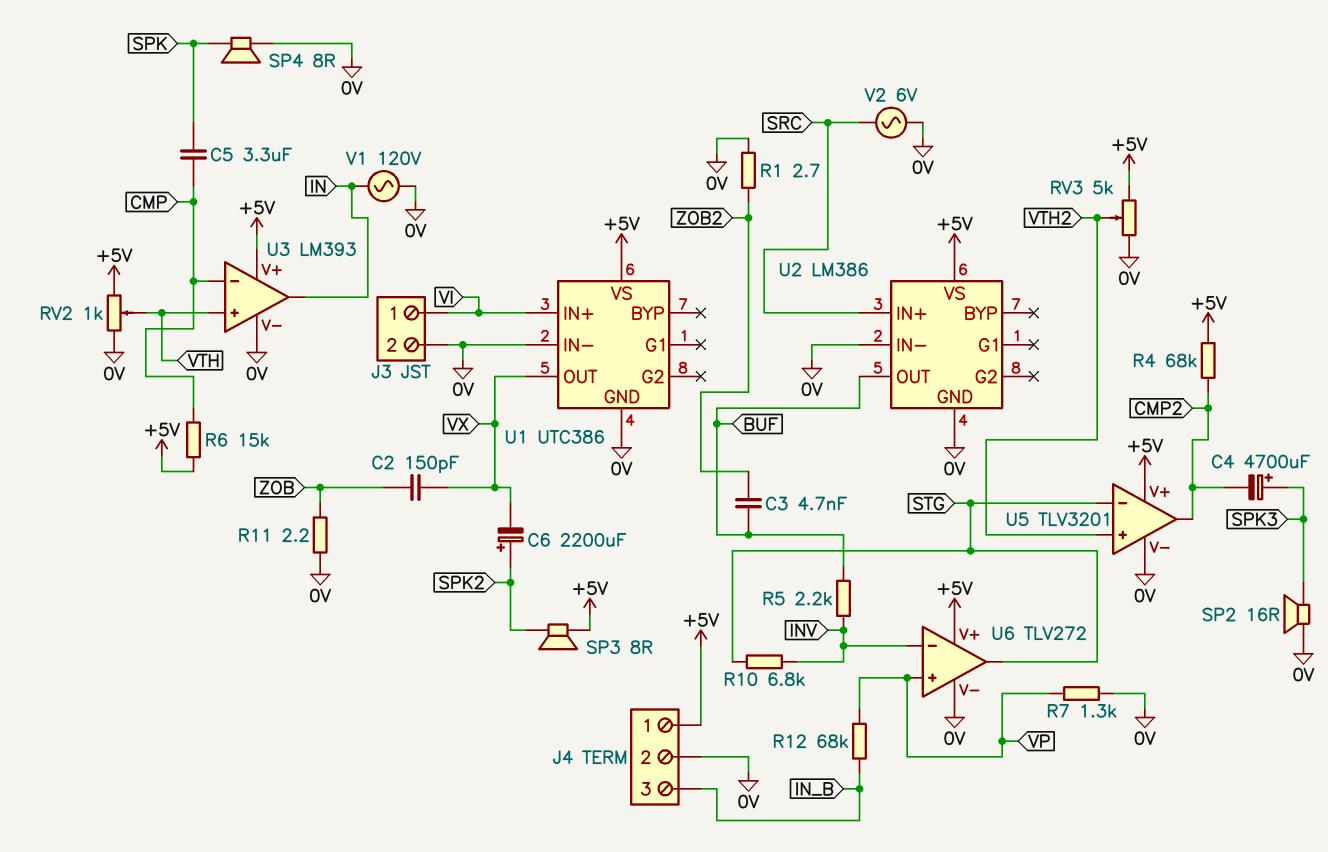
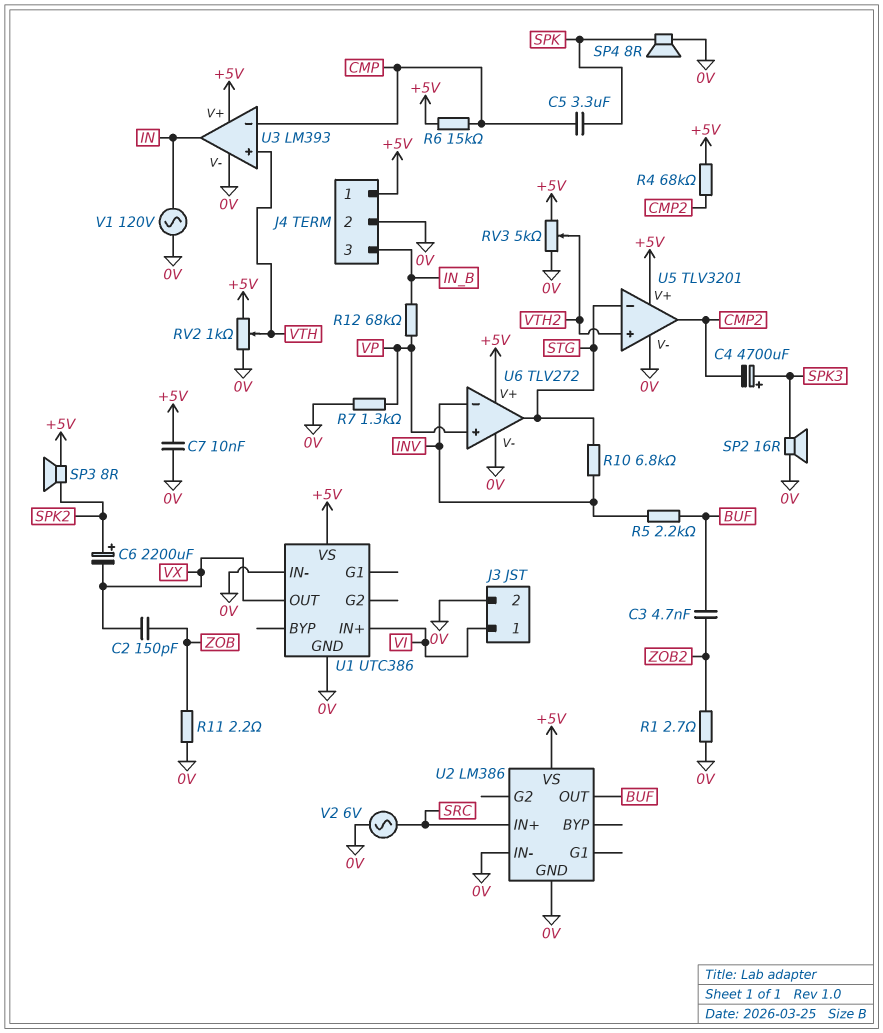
C7: none -> 10nF (+5V, 0V)

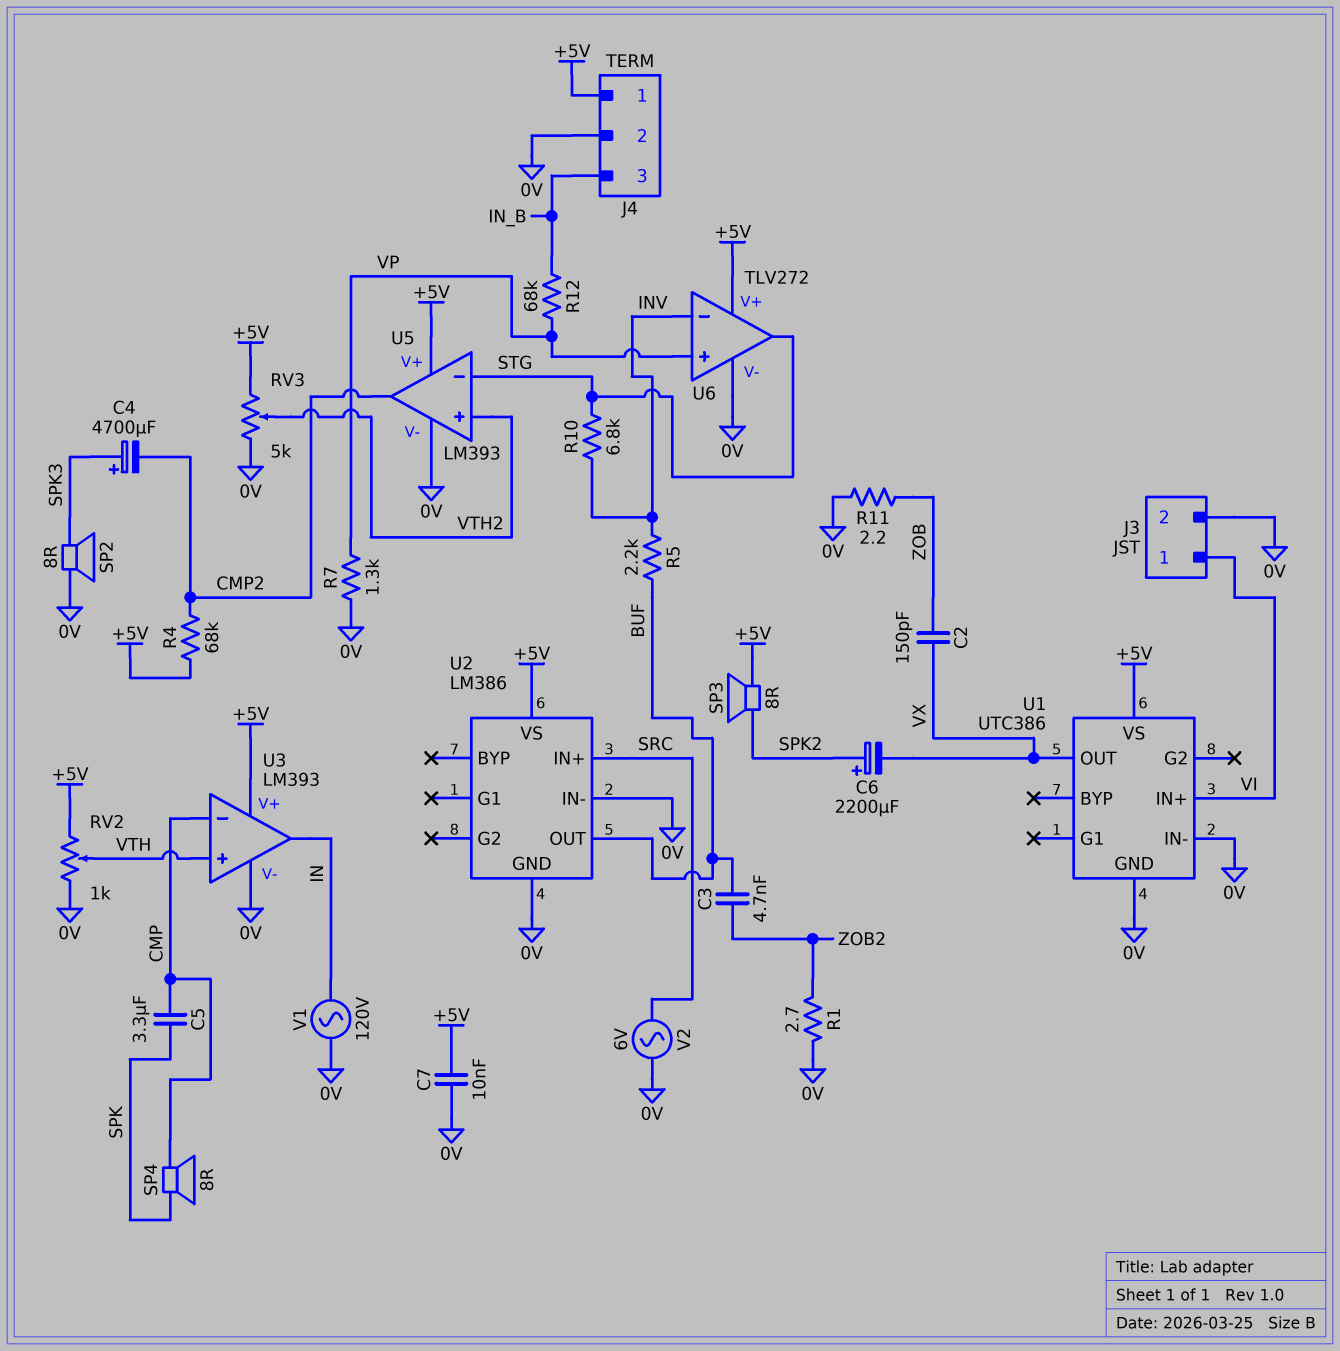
R6: 15k (+5V, CMP) -> none
SP2: speaker 16R (0V, SPK3) -> speaker 8R (0V, SPK3)
SP4: speaker 8R (0V, SPK) -> speaker 8R (CMP, SPK)
U5: TLV3201 -> LM393

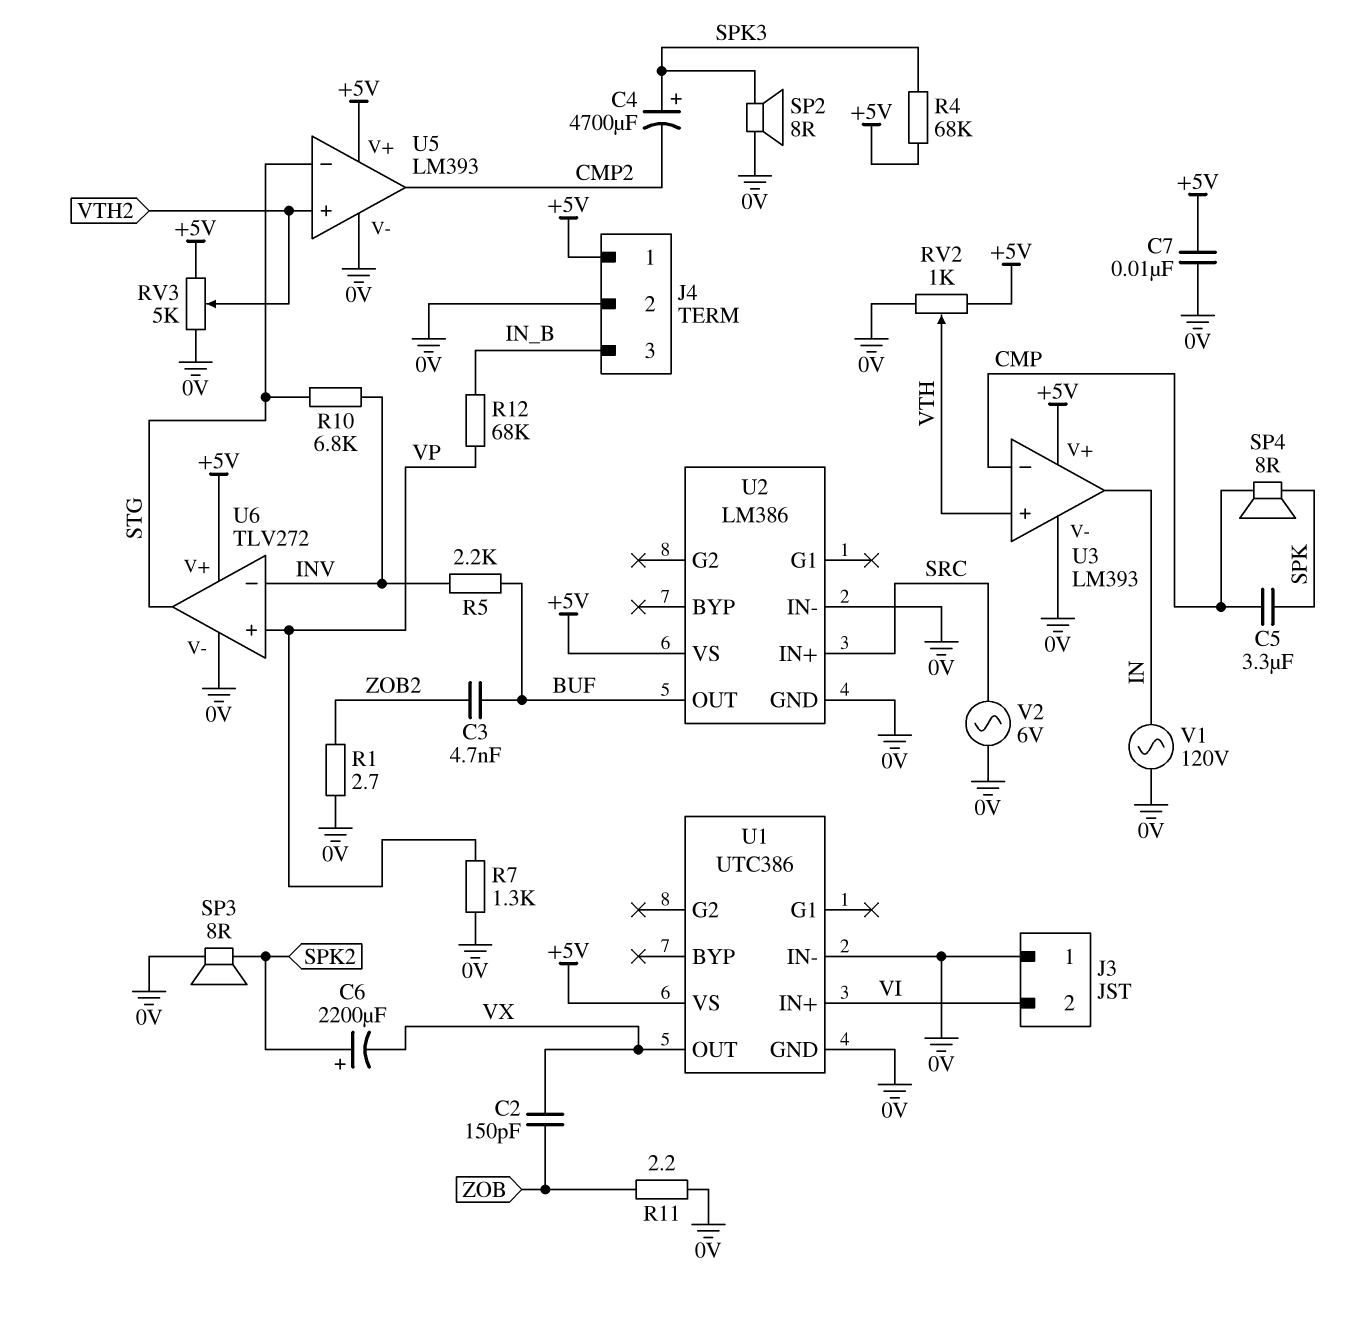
J3 pin 1: VI -> 0V
J3 pin 2: 0V -> VI
R4: 68k (+5V, CMP2) -> 68k (+5V, SPK3)
SP3: speaker 8R (+5V, SPK2) -> speaker 8R (0V, SPK2)

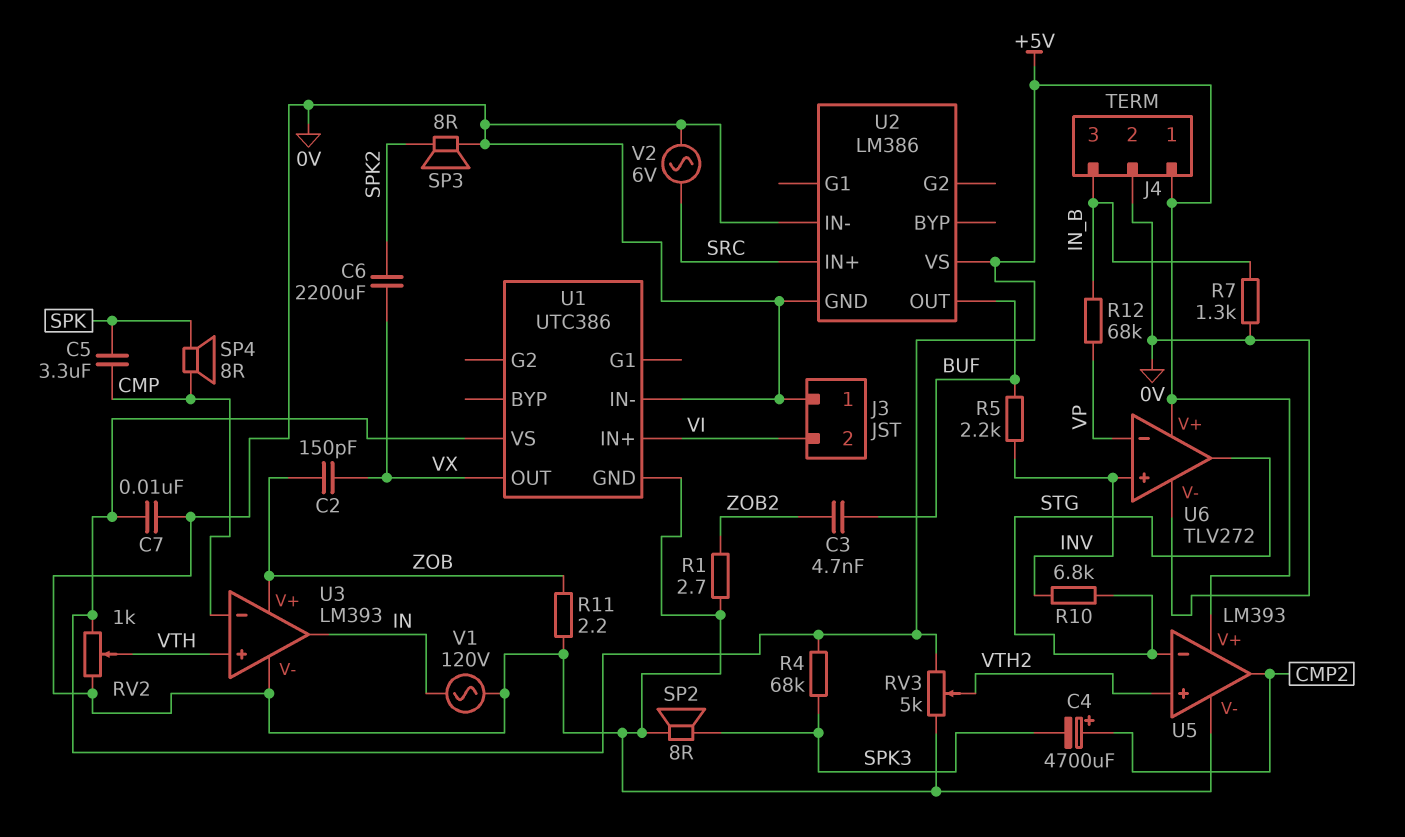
C4: 4700uF (plus SPK3, minus CMP2) -> 4700uF (plus CMP2, minus SPK3)
C6: 2200uF (plus SPK2, minus VX) -> 2200uF (SPK2, VX)
R7: 1.3k (0V, VP) -> 1.3k (0V, IN_B)
U3 pin V+: +5V -> ZOB
U6 pin in+: VP -> INV
U6 pin in-: INV -> VP

